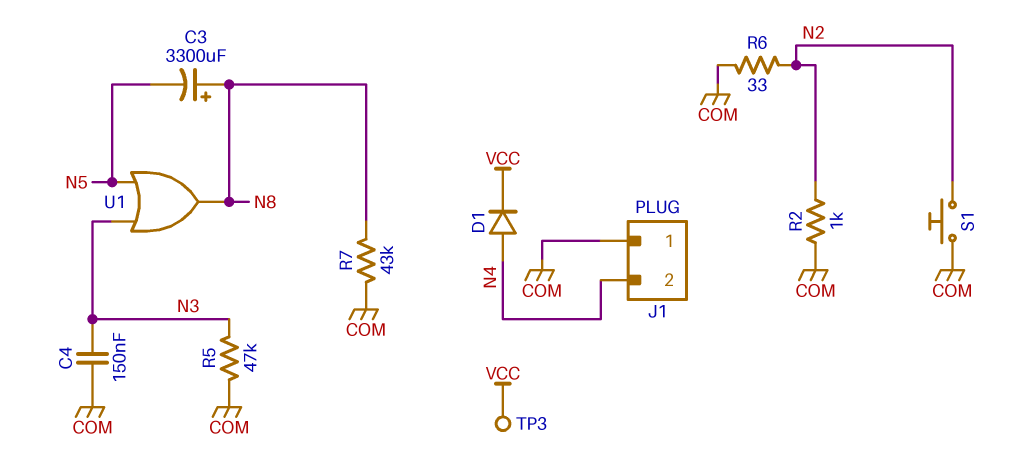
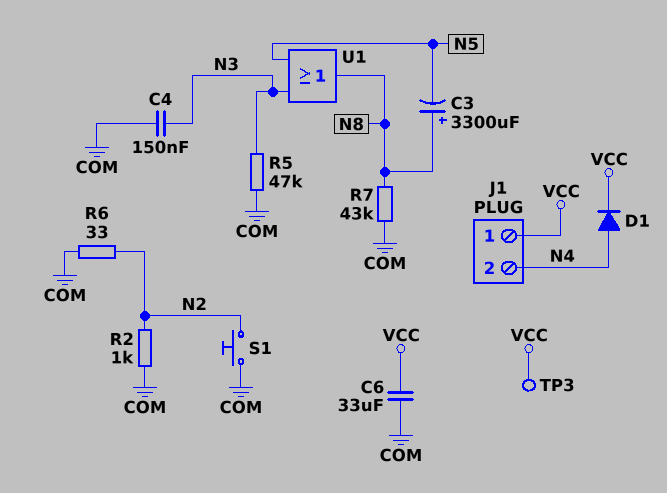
C6: none -> 33uF (COM, VCC)
J1 pin 1: COM -> VCC

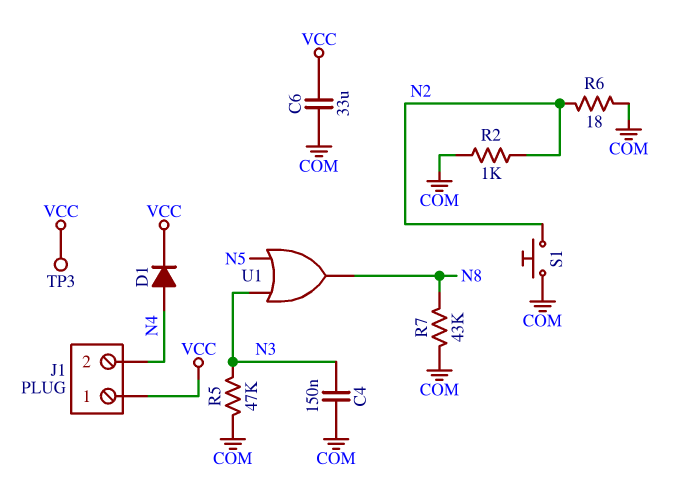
C3: 3300uF (plus N8, minus N5) -> none
R6: 33 (COM, N2) -> 18 (COM, N2)

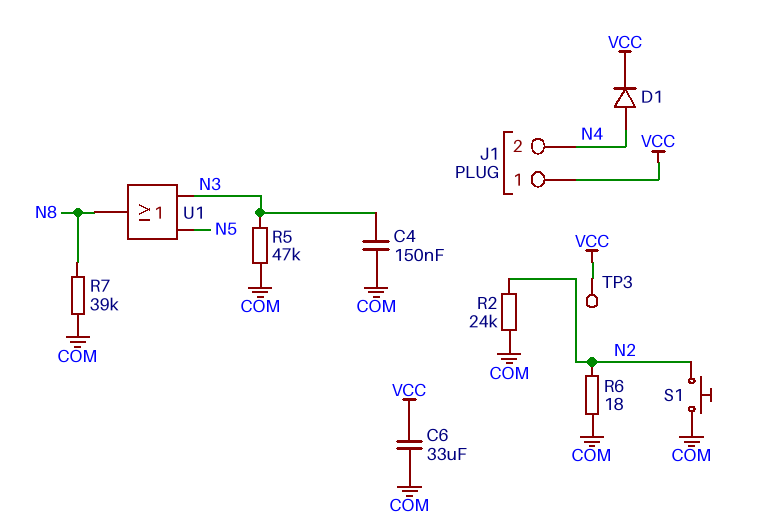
R2: 1k (COM, N2) -> 24k (COM, N2)
R7: 43k (COM, N8) -> 39k (COM, N8)

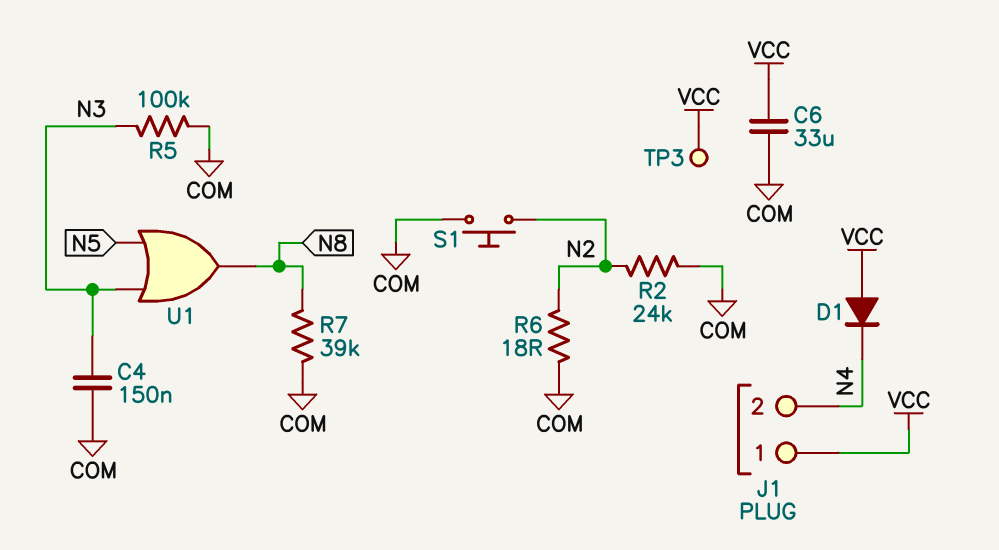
D1: diode (A N4, K VCC) -> diode (A VCC, K N4)
R5: 47k (COM, N3) -> 100k (COM, N3)

